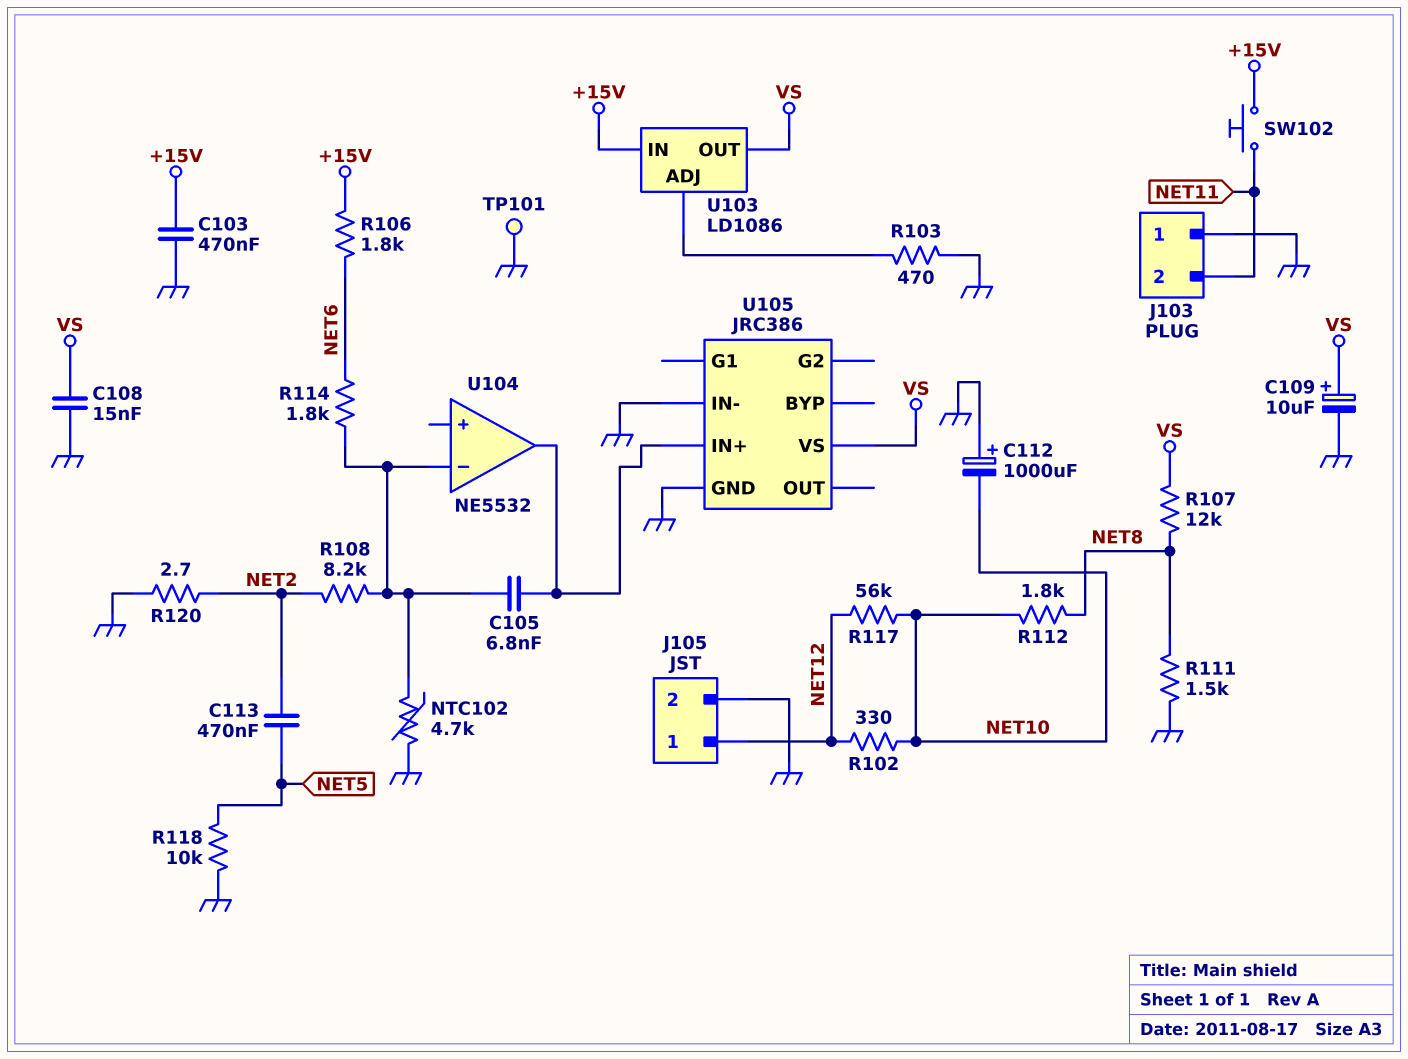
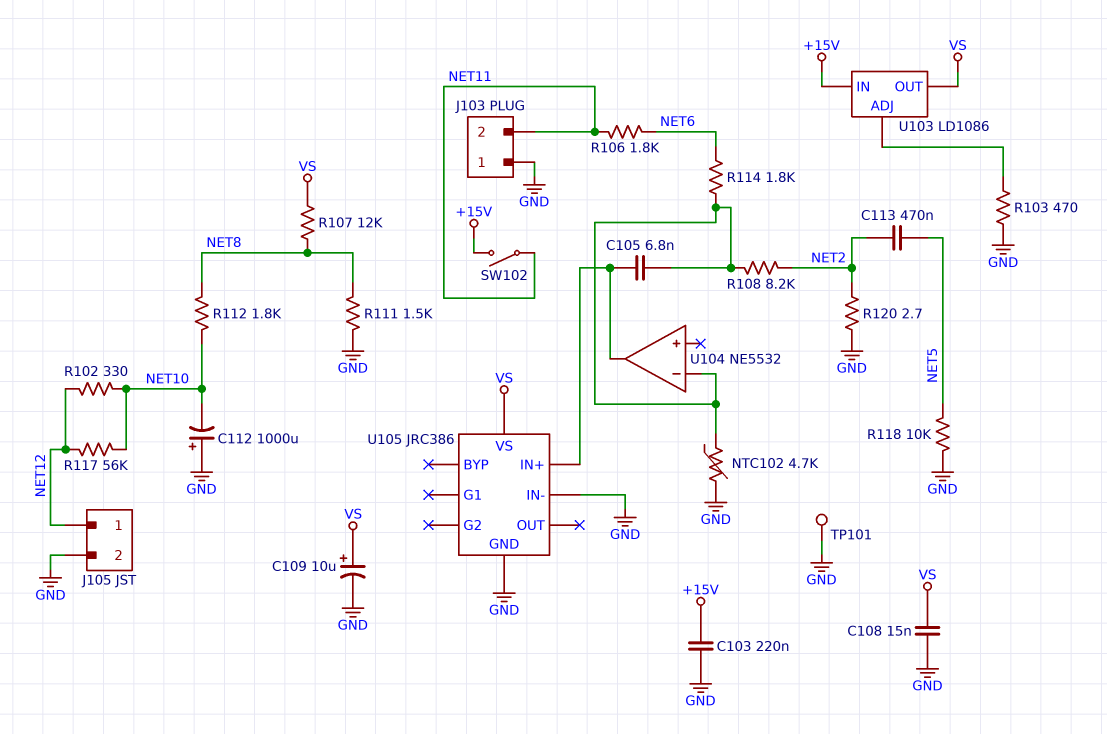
C103: 470nF (+15V, GND) -> 220nF (+15V, GND)
R106: 1.8k (+15V, NET6) -> 1.8k (NET6, NET11)
SW102: button (+15V, NET11) -> switch (+15V, NET11)

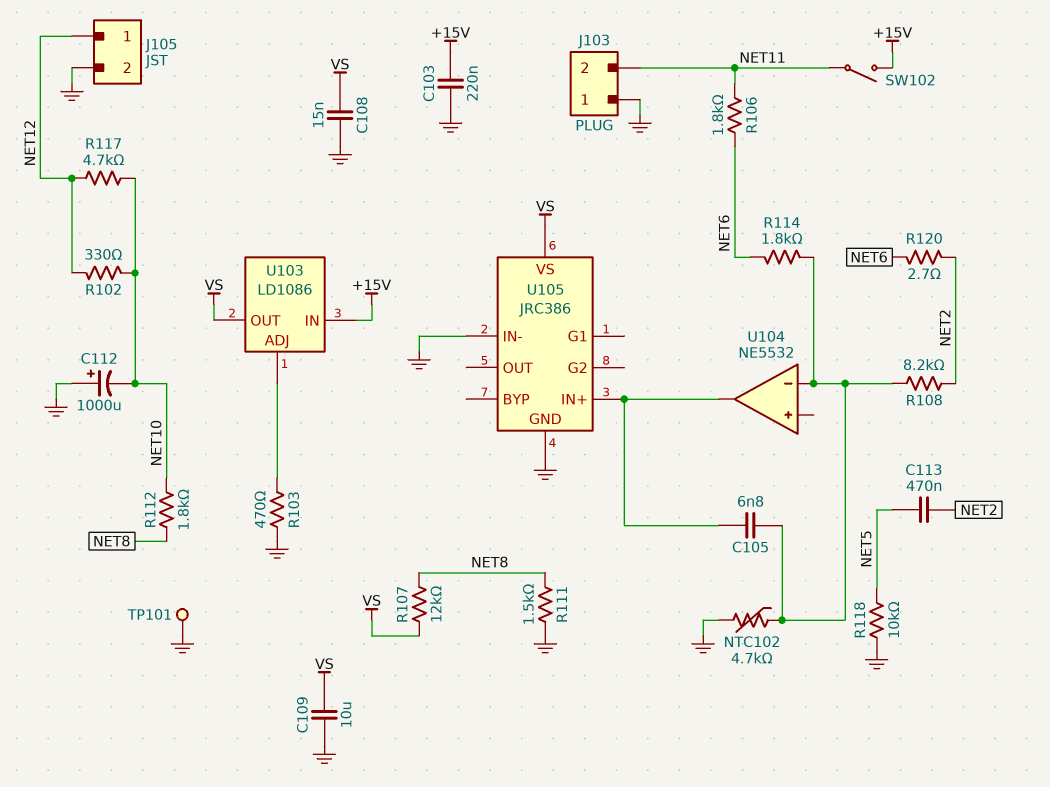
C109: 10uF (plus VS, minus GND) -> 10uF (GND, VS)
R117: 56k (NET10, NET12) -> 4.7k (NET10, NET12)
R120: 2.7 (GND, NET2) -> 2.7 (NET2, NET6)

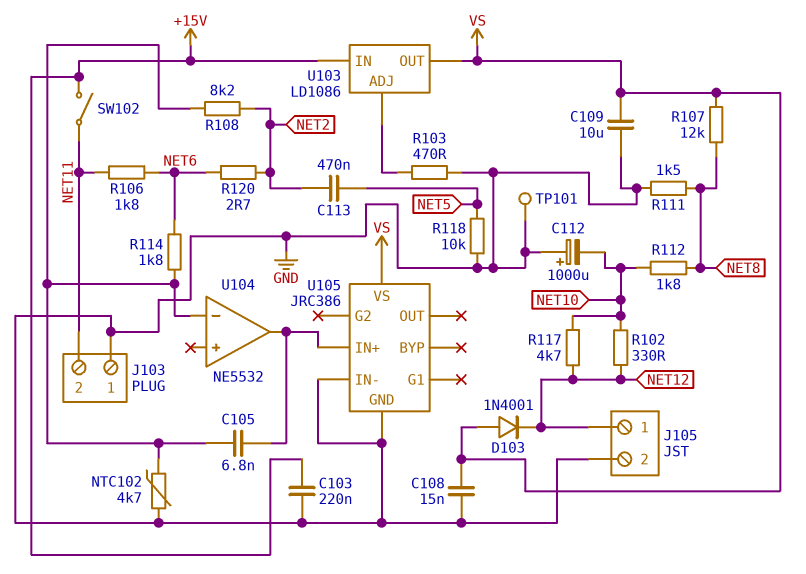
D103: none -> diode 1N4001 (A VS, K NET12)

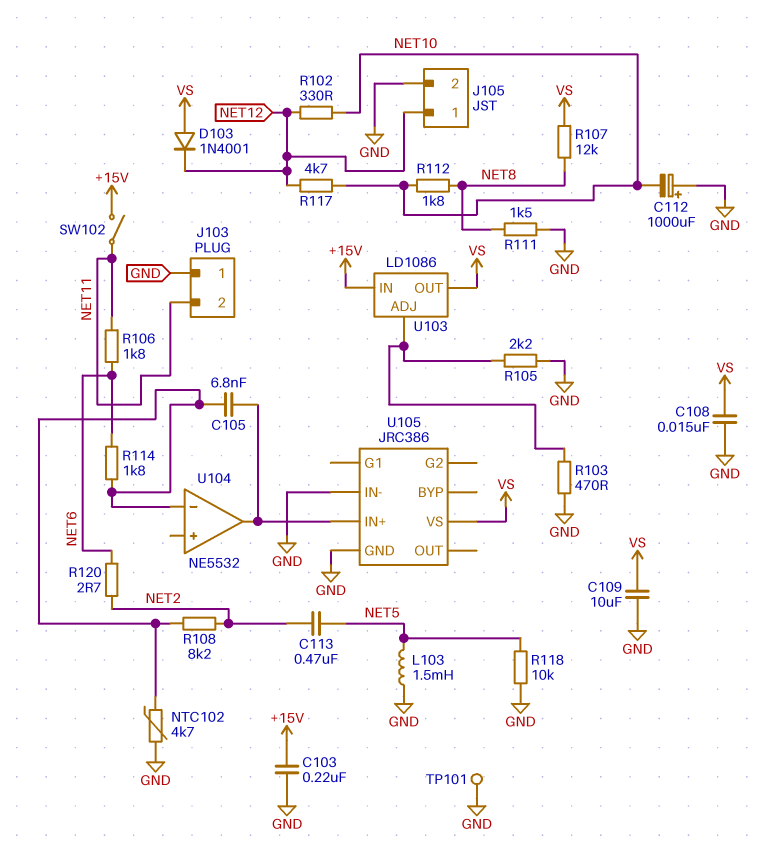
L103: none -> 1.5mH (GND, NET5)
R105: none -> 2.2k (GND, U103/ADJ)

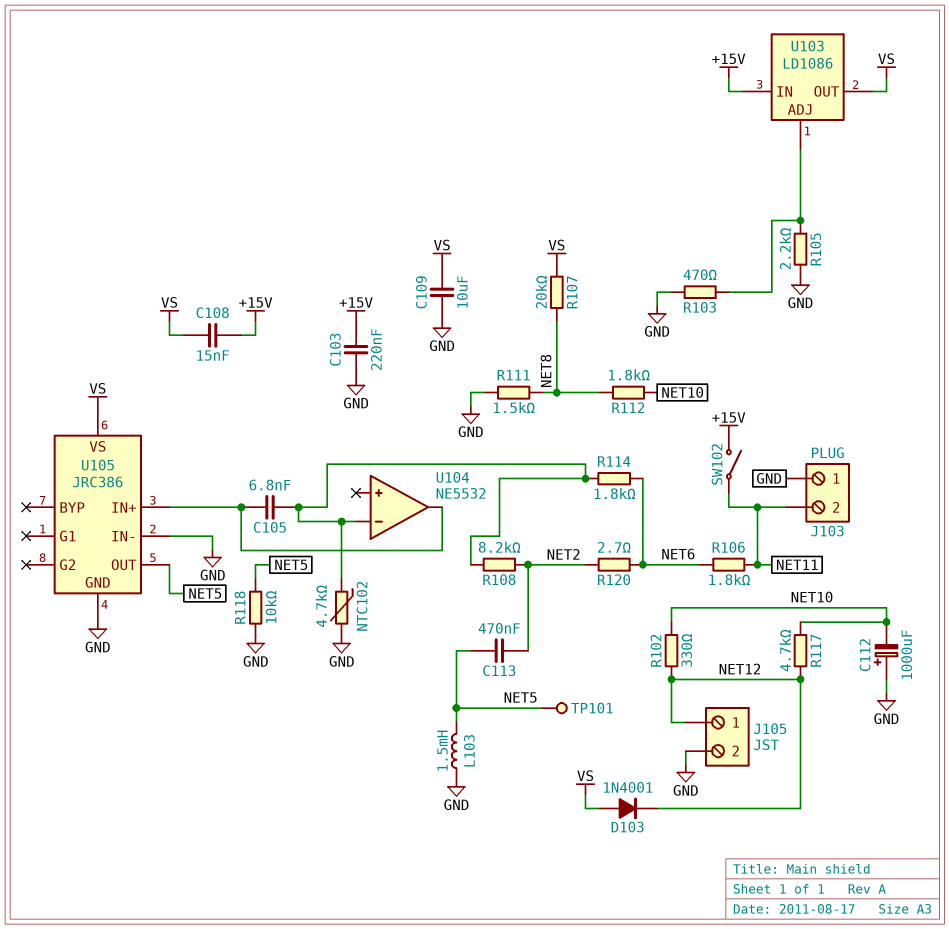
C108: 15nF (GND, VS) -> 15nF (+15V, VS)
R107: 12k (NET8, VS) -> 20k (NET8, VS)
TP101: test point (GND) -> test point (NET5)
U105 pin OUT: none -> NET5

